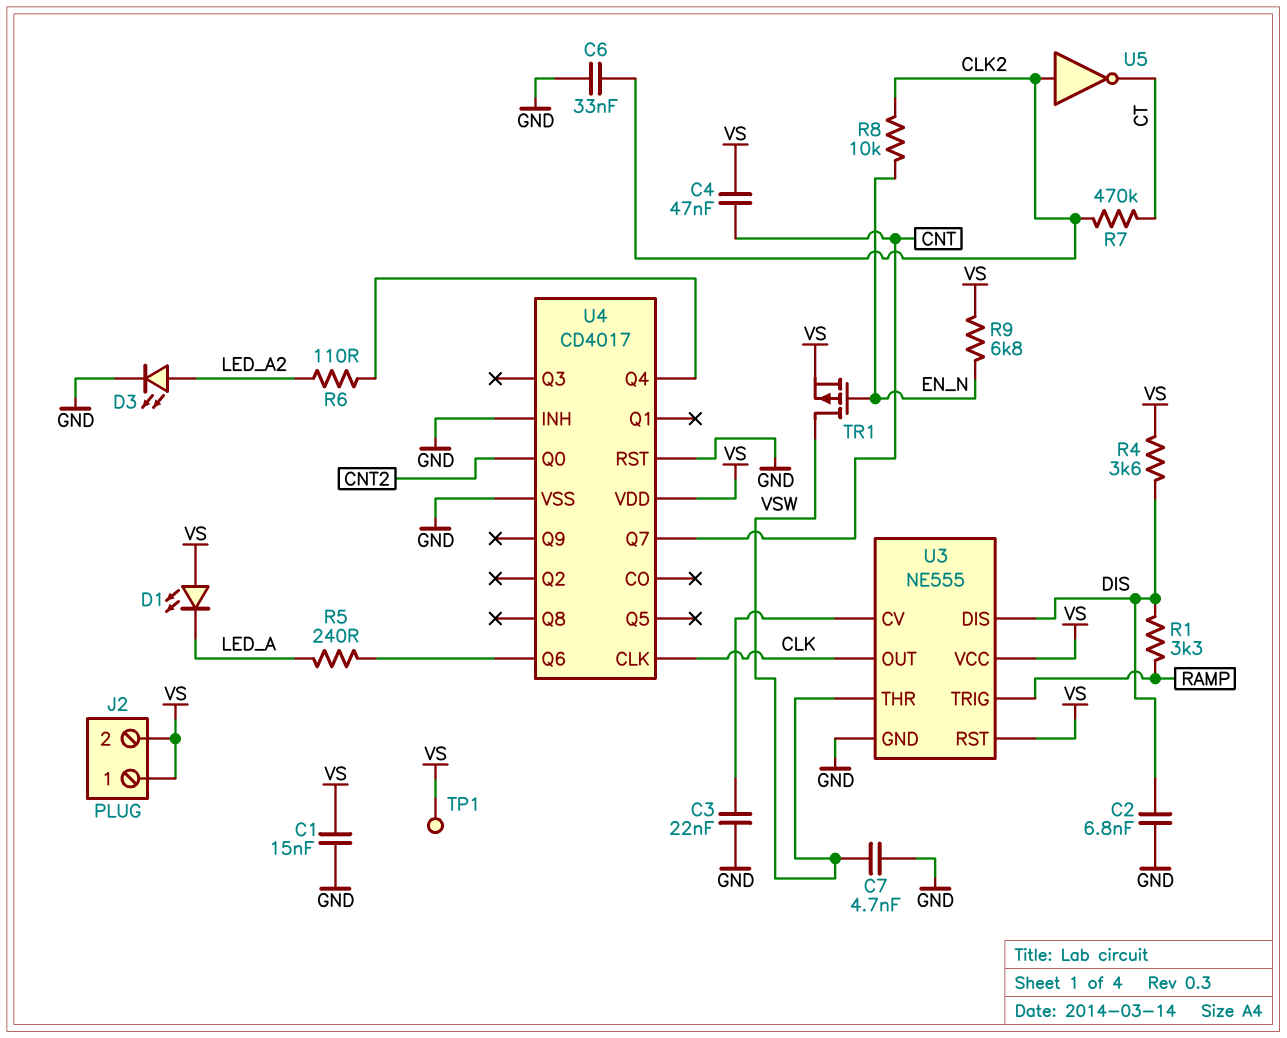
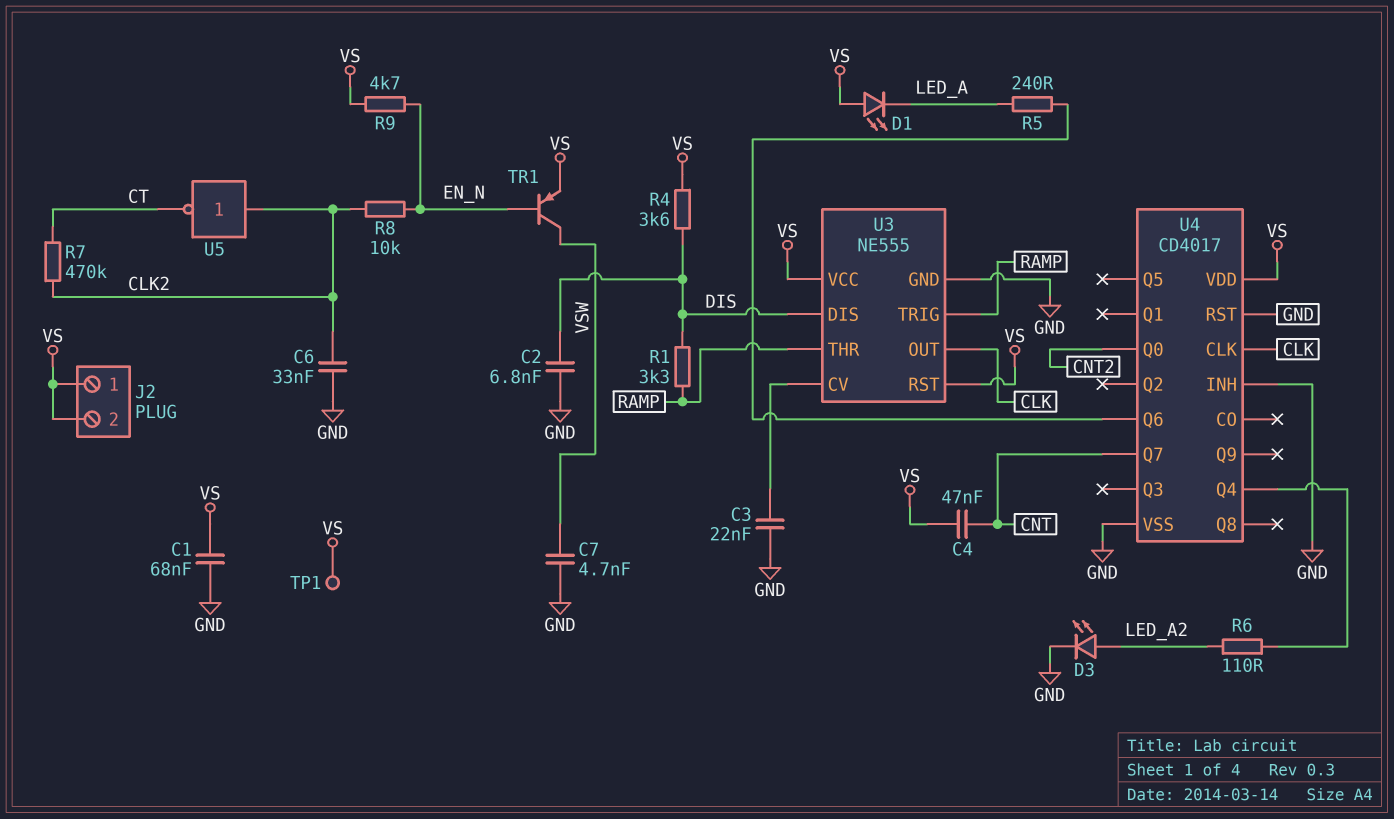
C1: 15nF (GND, VS) -> 68nF (GND, VS)
R9: 6.8k (EN_N, VS) -> 4.7k (EN_N, VS)
TR1: PMOS (G EN_N, D VSW, S VS) -> PNP (B EN_N, C VSW, E VS)
U3 pin THR: VSW -> RAMP

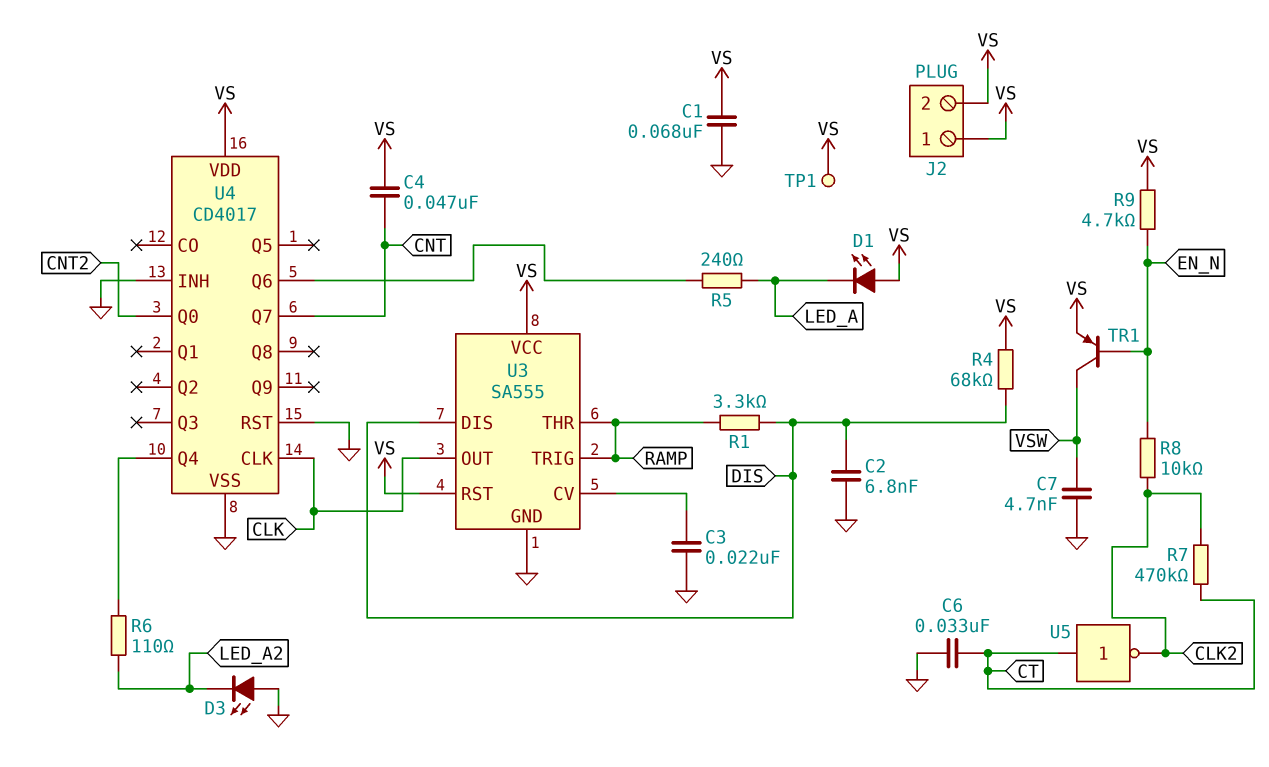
C6: 33nF (CLK2, GND) -> 33nF (CT, GND)
D3: LED (A LED_A2, K GND) -> LED (A GND, K LED_A2)
R4: 3.6k (DIS, VS) -> 68k (DIS, VS)
U3: NE555 -> SA555
U5: NOT (in CLK2, out CT) -> NOT (in CT, out CLK2)

